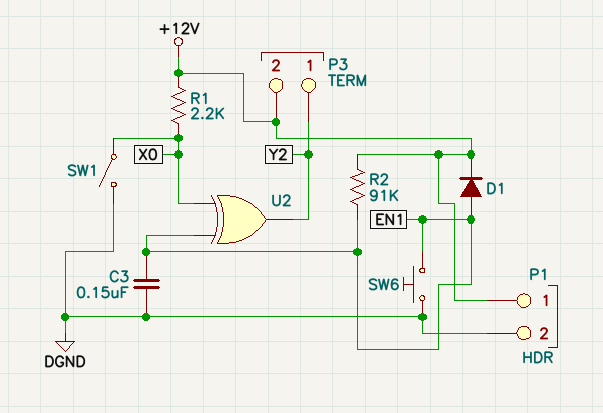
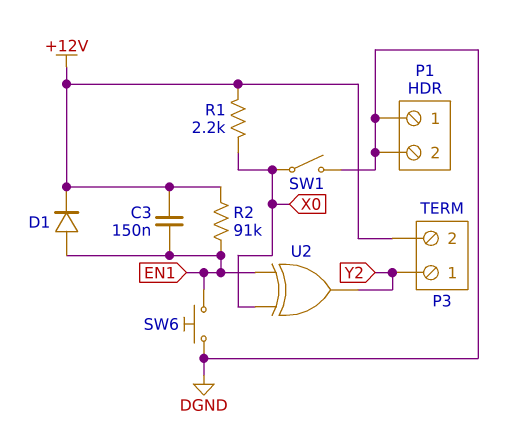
C3: 150nF (DGND, EN1) -> 150nF (+12V, EN1)
P1 pin 1: +12V -> DGND

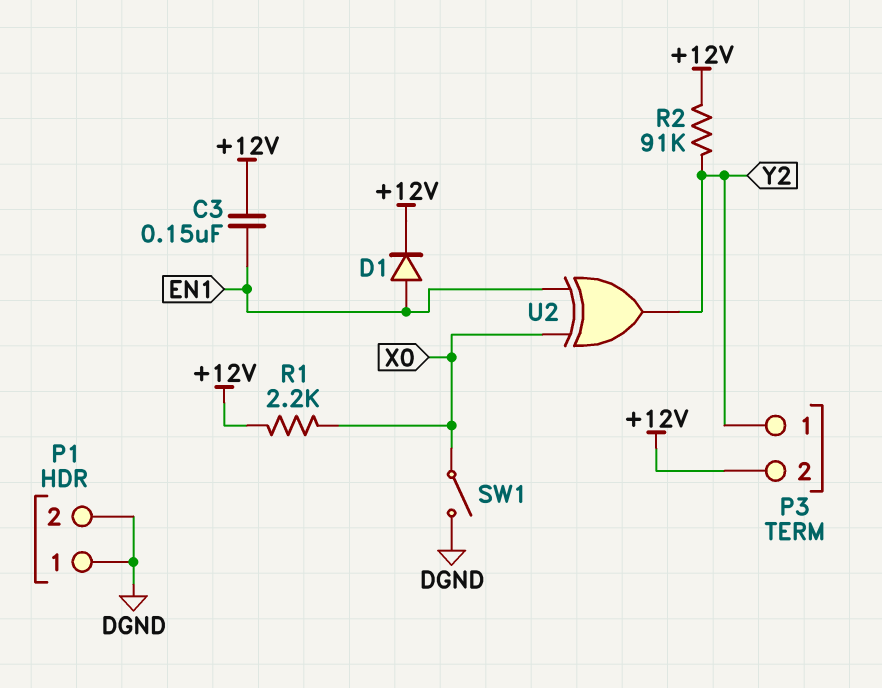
R2: 91k (+12V, EN1) -> 91k (+12V, Y2)
SW6: button (DGND, EN1) -> none

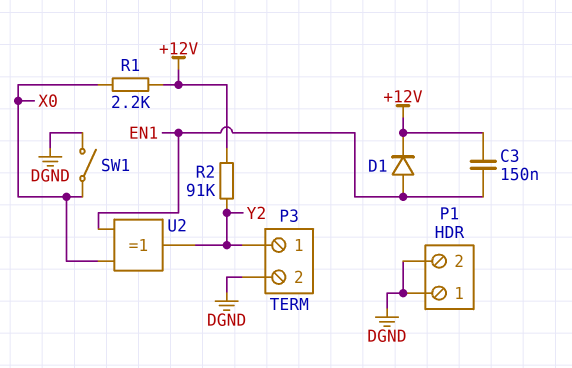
P3 pin 2: +12V -> DGND

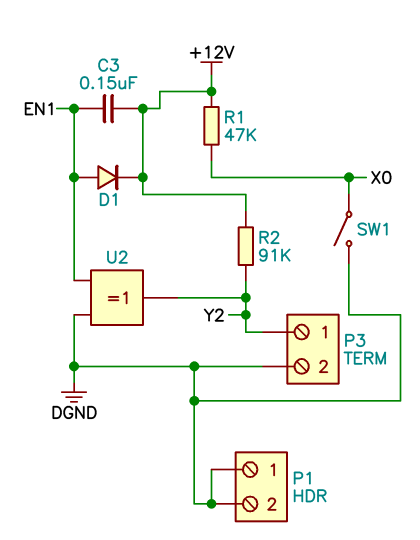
R1: 2.2k (+12V, X0) -> 47k (+12V, X0)
U2: XOR (in EN1, in X0, out Y2) -> XOR (in DGND, in EN1, out Y2)

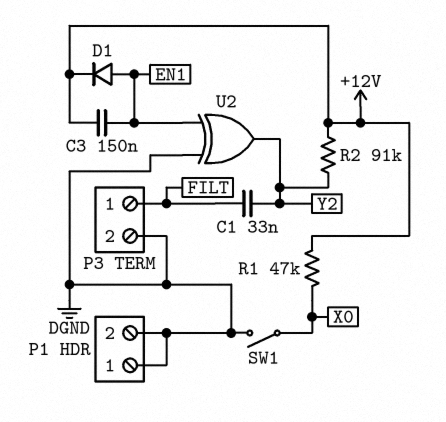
C1: none -> 33nF (FILT, Y2)
P3 pin 1: Y2 -> FILT

